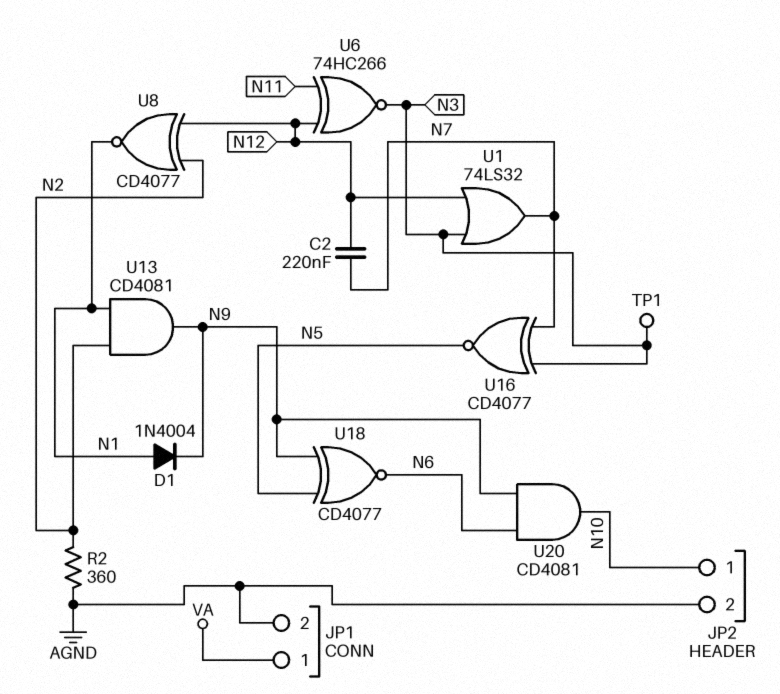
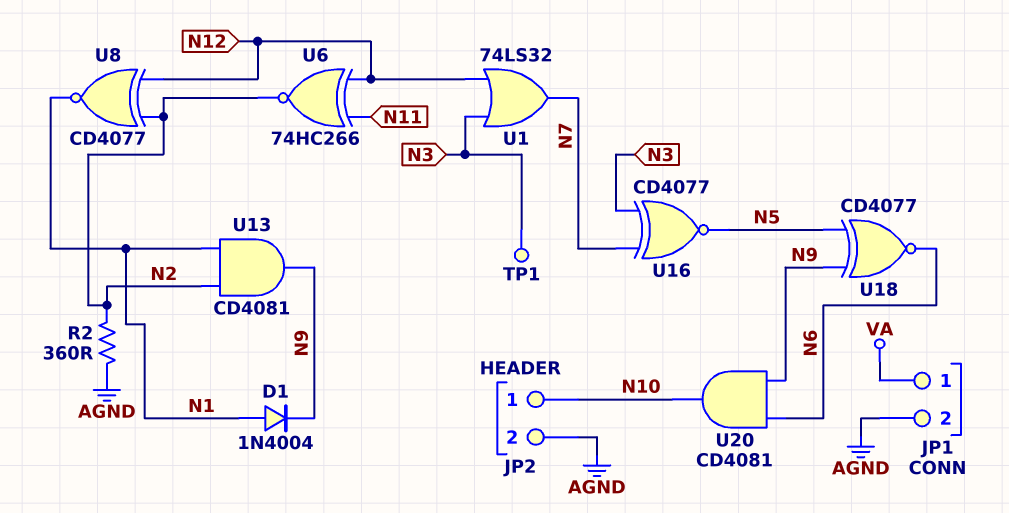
C2: 220nF (N7, N12) -> none
U6: XNOR 74HC266 (in N11, in N12, out N3) -> XNOR 74HC266 (in N11, in N12, out N2)

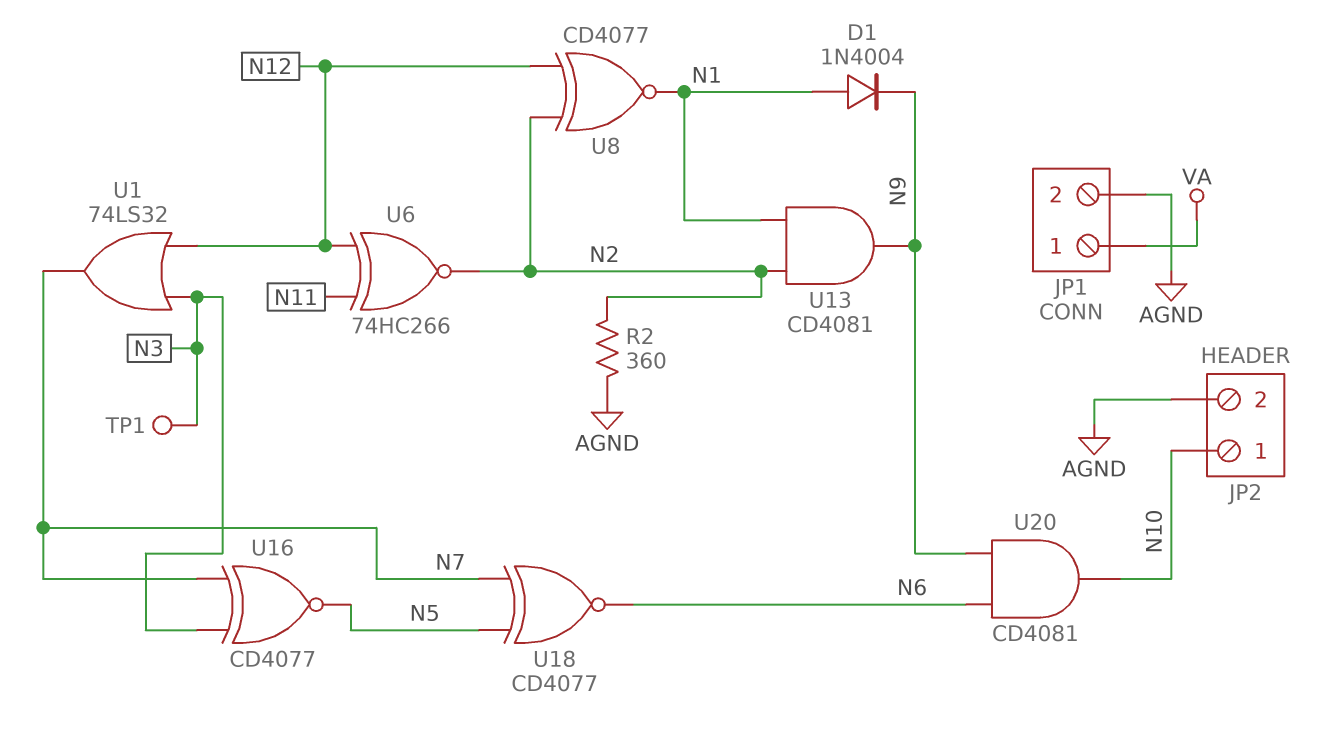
U18: XNOR CD4077 (in N5, in N9, out N6) -> XNOR CD4077 (in N5, in N7, out N6)

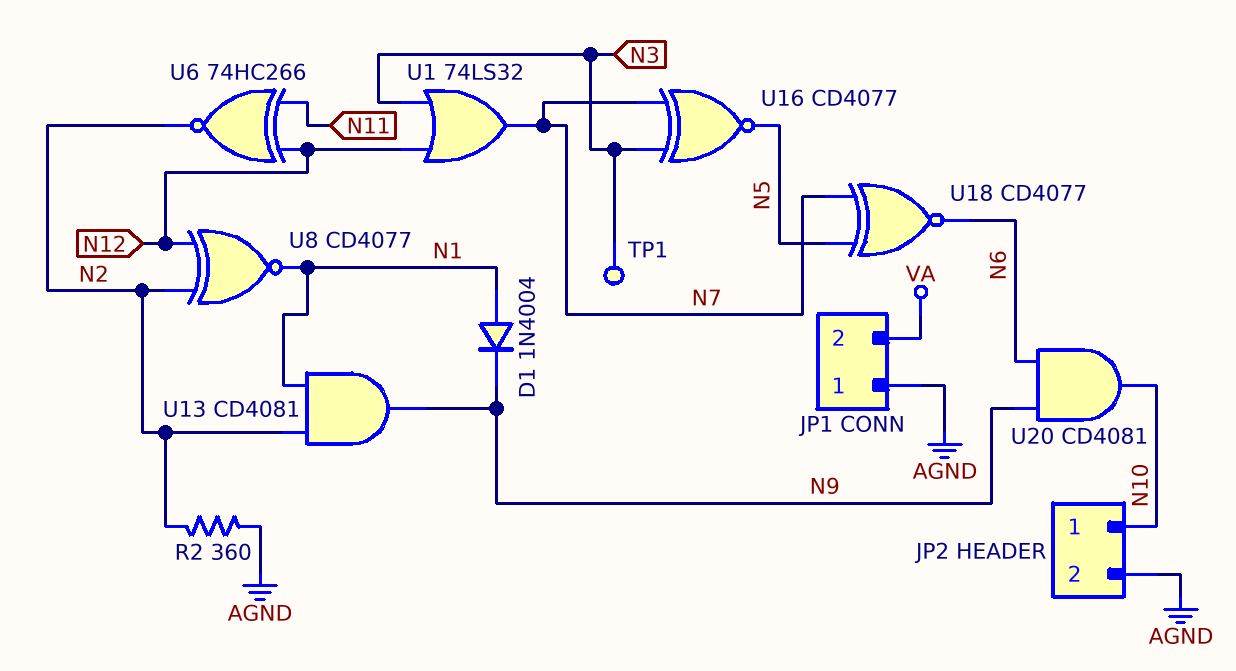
JP1 pin 1: VA -> AGND
JP1 pin 2: AGND -> VA

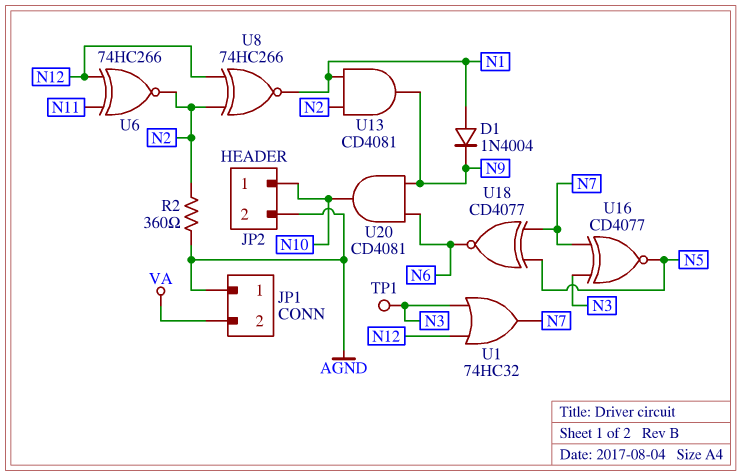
U1: OR 74LS32 (in N3, in N12, out N7) -> OR 74HC32 (in N3, in N12, out N7)
U8: XNOR CD4077 (in N2, in N12, out N1) -> XNOR 74HC266 (in N2, in N12, out N1)

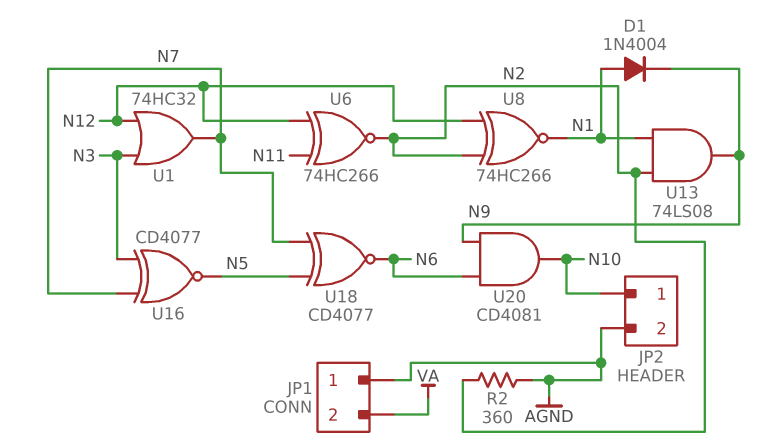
TP1: test point (N3) -> none
U13: AND CD4081 (in N1, in N2, out N9) -> AND 74LS08 (in N1, in N2, out N9)

